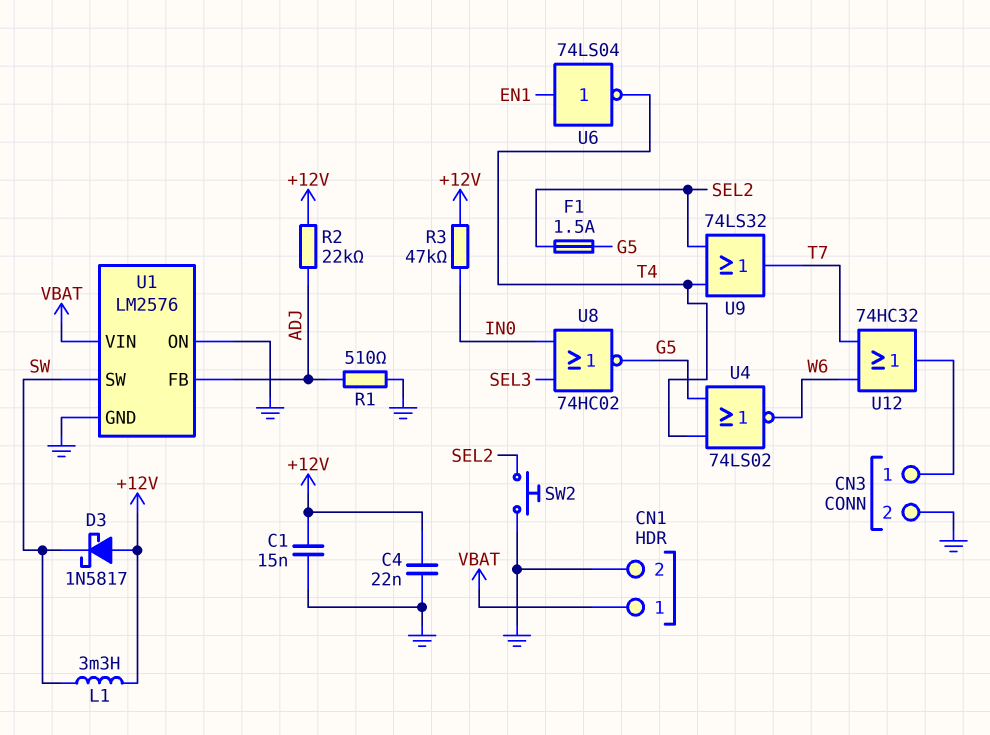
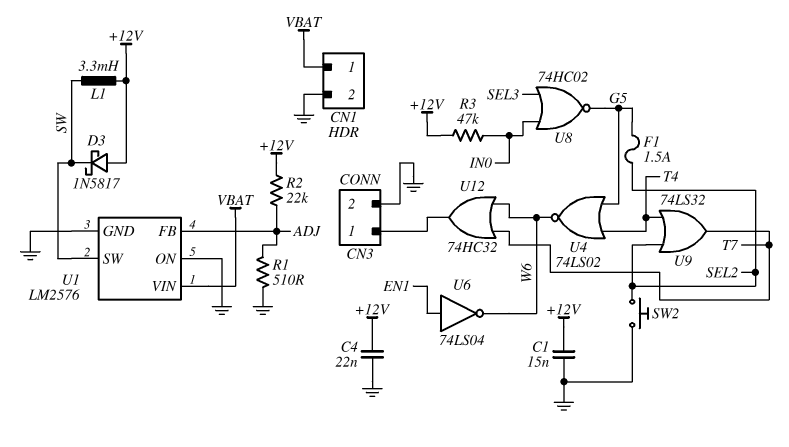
U6: NOT 74LS04 (in EN1, out T4) -> NOT 74LS04 (in EN1, out W6)

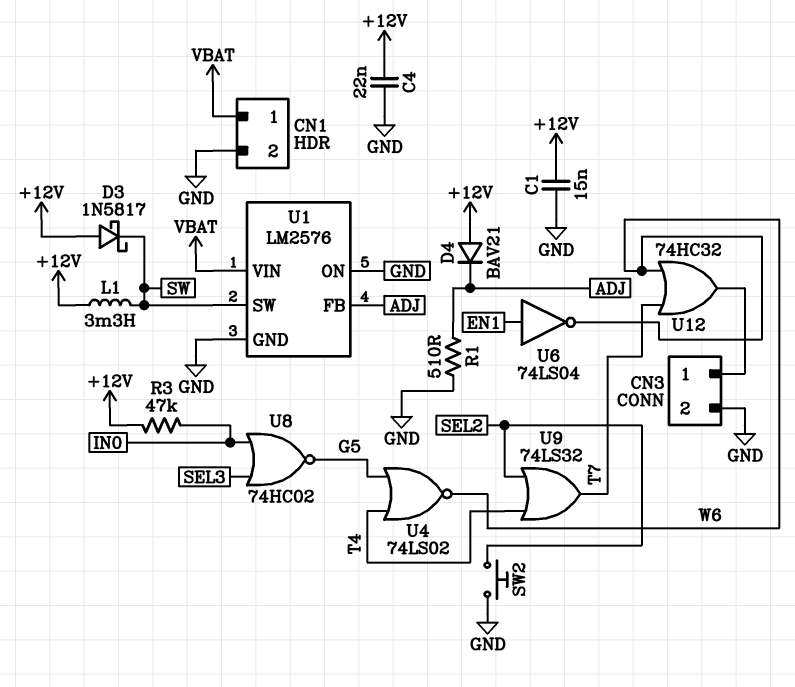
D4: none -> diode BAV21 (A +12V, K ADJ)
F1: 1.5A (G5, SEL2) -> none
R2: 22k (+12V, ADJ) -> none

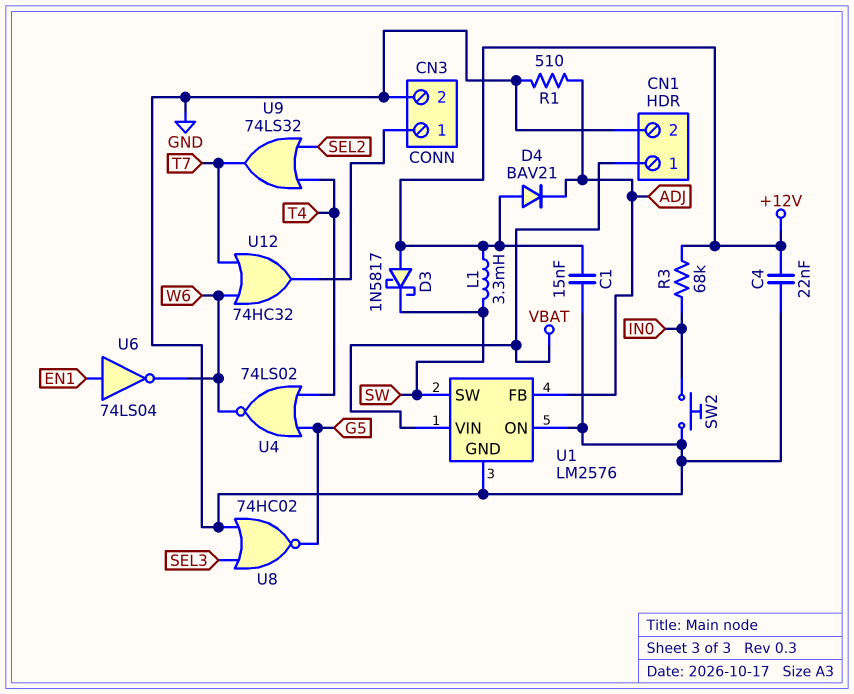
R3: 47k (+12V, IN0) -> 68k (+12V, IN0)
SW2: button (GND, SEL2) -> button (GND, IN0)
U8: NOR 74HC02 (in IN0, in SEL3, out G5) -> NOR 74HC02 (in GND, in SEL3, out G5)

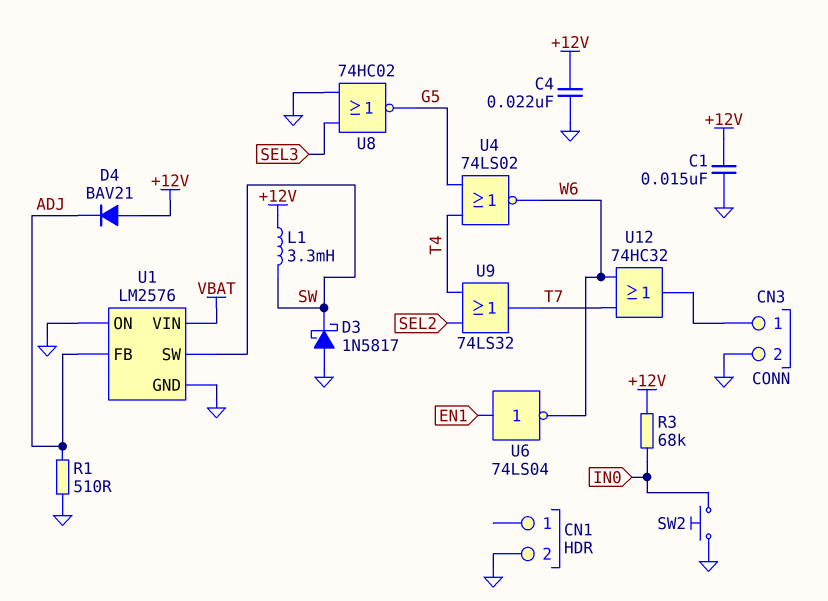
CN1 pin 1: VBAT -> none
D3: schottky 1N5817 (A +12V, K SW) -> schottky 1N5817 (A GND, K SW)

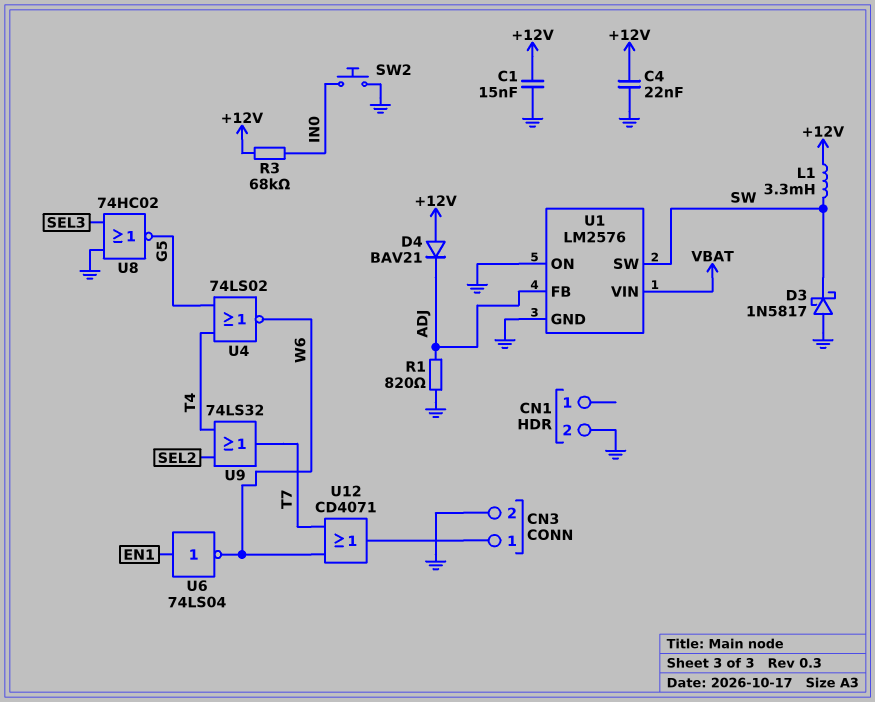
R1: 510 (ADJ, GND) -> 820 (ADJ, GND)
U12: OR 74HC32 (in T7, in W6, out CN3/1) -> OR CD4071 (in T7, in W6, out CN3/1)

